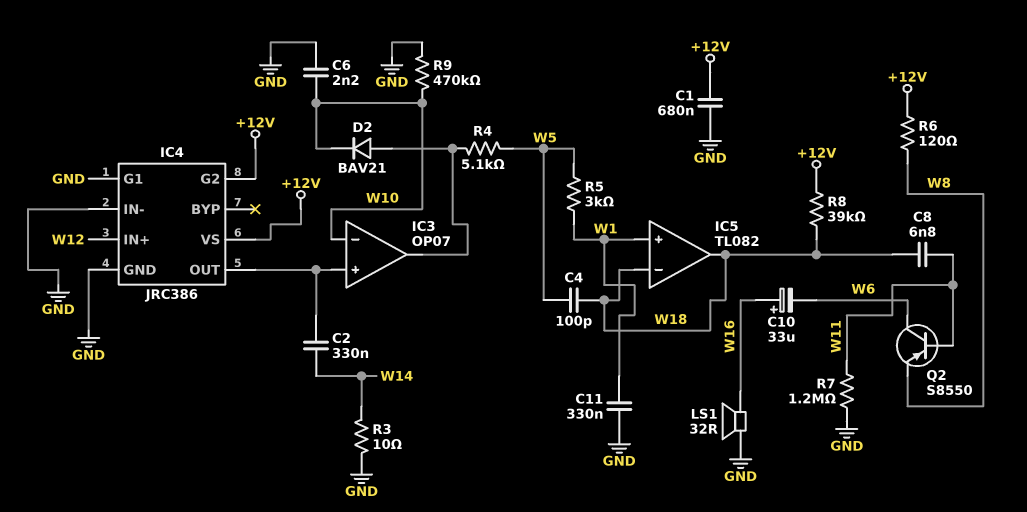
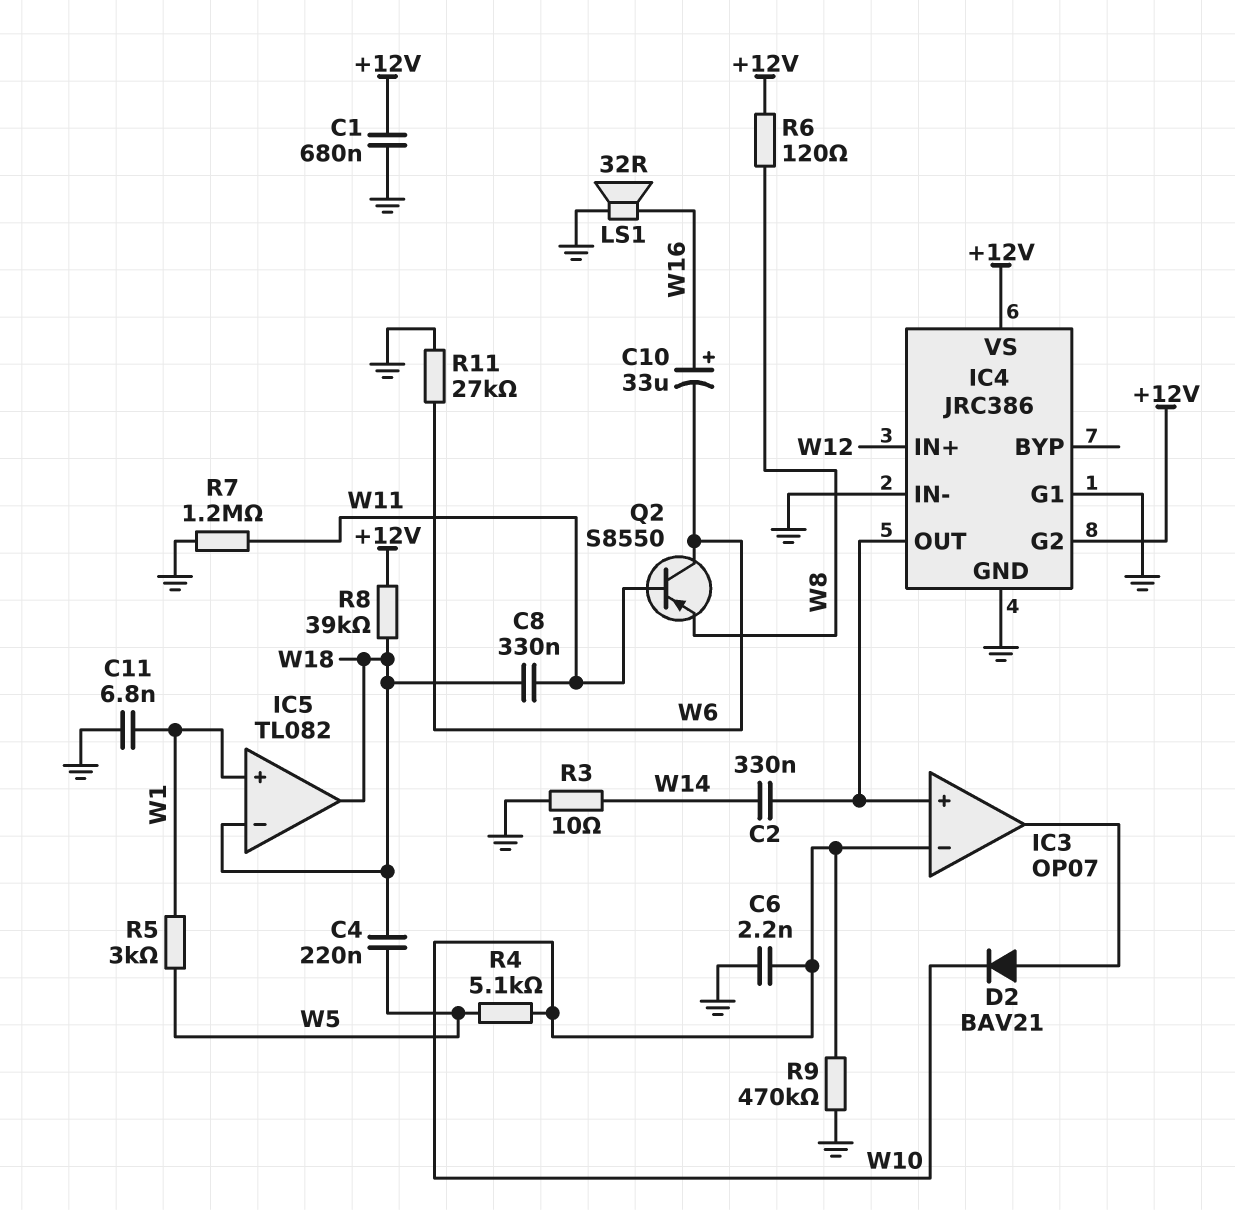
C4: 100pF (W5, W18) -> 220nF (W5, W18)
C8: 6.8nF (W11, W18) -> 330nF (W11, W18)
C11: 330nF (GND, W1) -> 6.8nF (GND, W1)
R4: 5.1k (IC3/out, W5) -> 5.1k (W5, W10)
R11: none -> 27k (GND, W6)

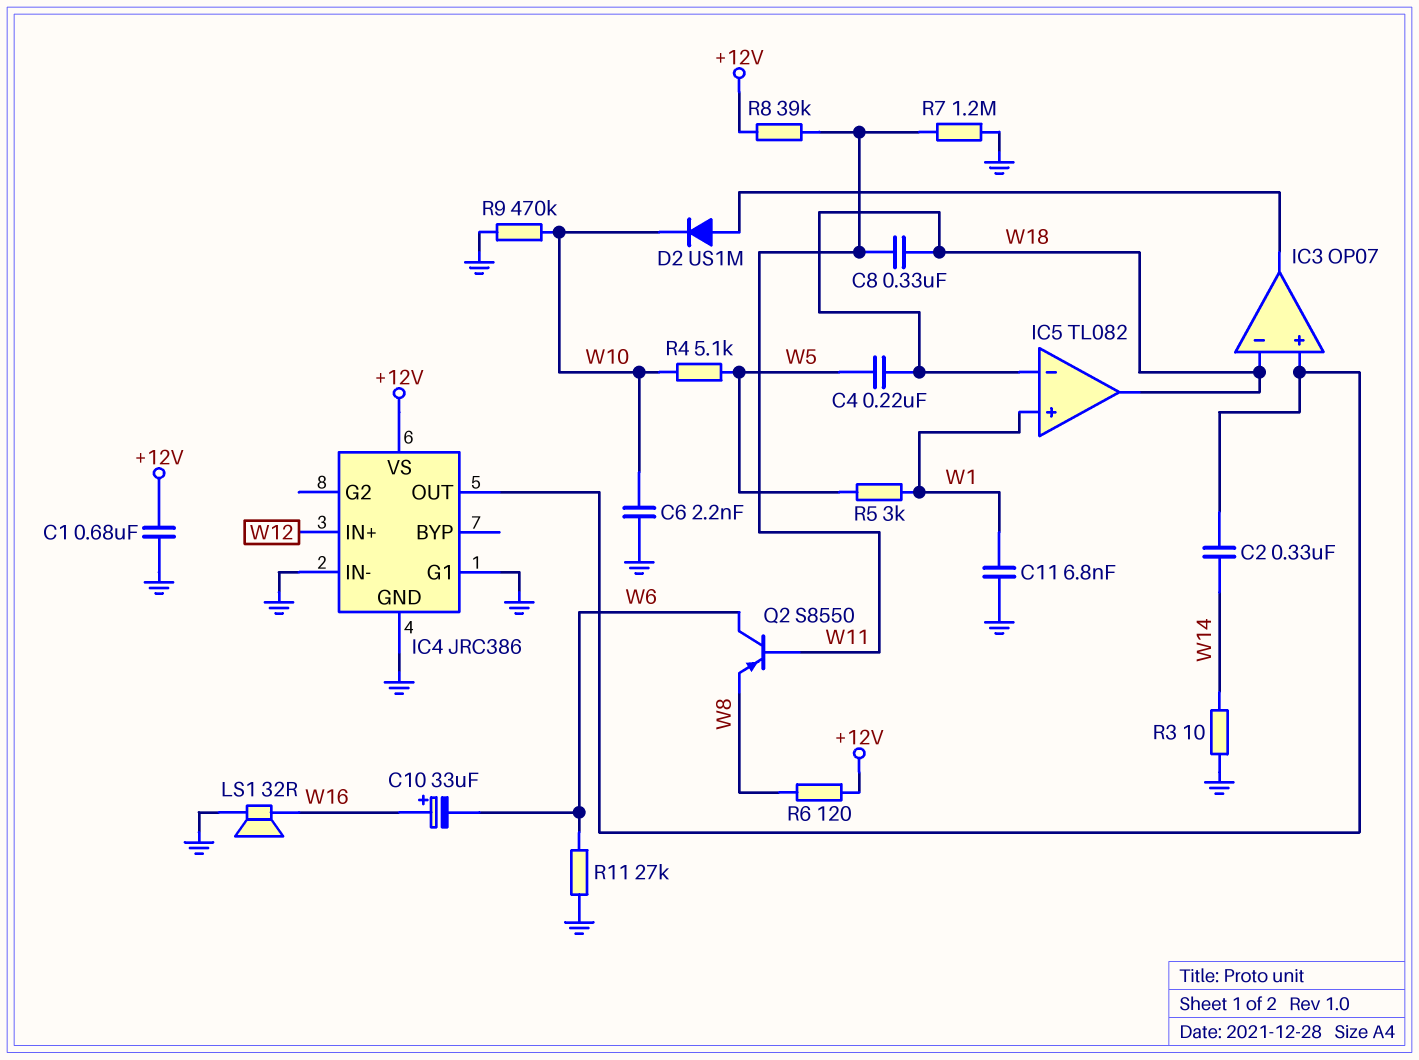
D2: diode BAV21 (A IC3/out, K W10) -> diode US1M (A IC3/out, K W10)
IC3 pin in-: W10 -> W18
IC4 pin G2: +12V -> none
R8: 39k (+12V, W18) -> 39k (+12V, W11)

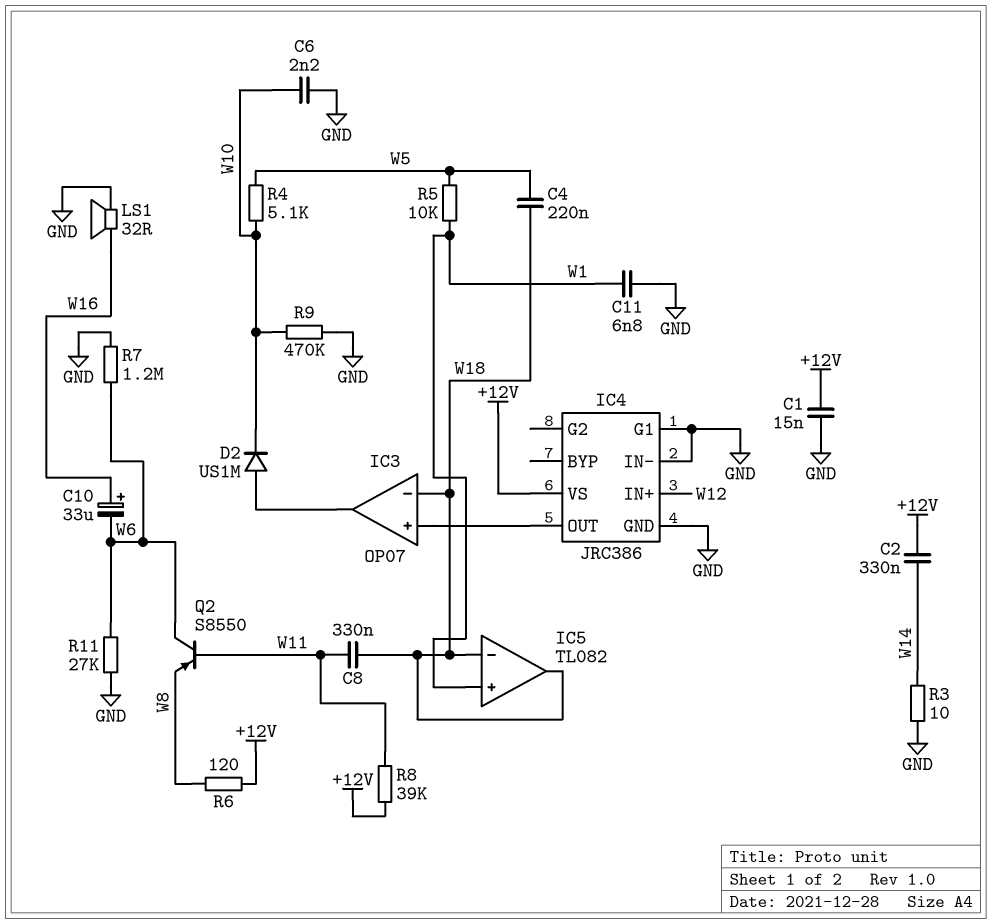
C1: 680nF (+12V, GND) -> 15nF (+12V, GND)
C2: 330nF (IC3/in+, W14) -> 330nF (+12V, W14)
R5: 3k (W1, W5) -> 10k (W1, W5)
R7: 1.2M (GND, W11) -> 1.2M (GND, W6)

